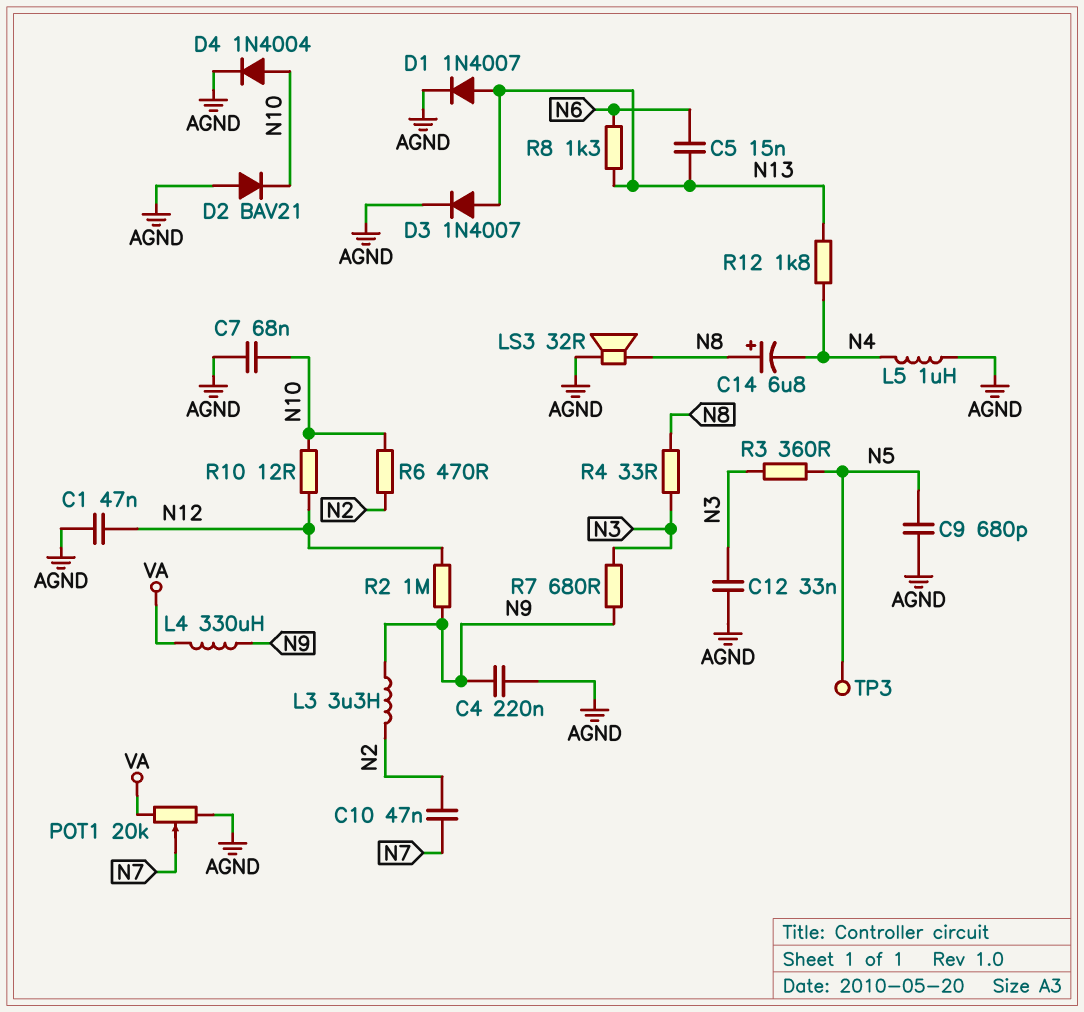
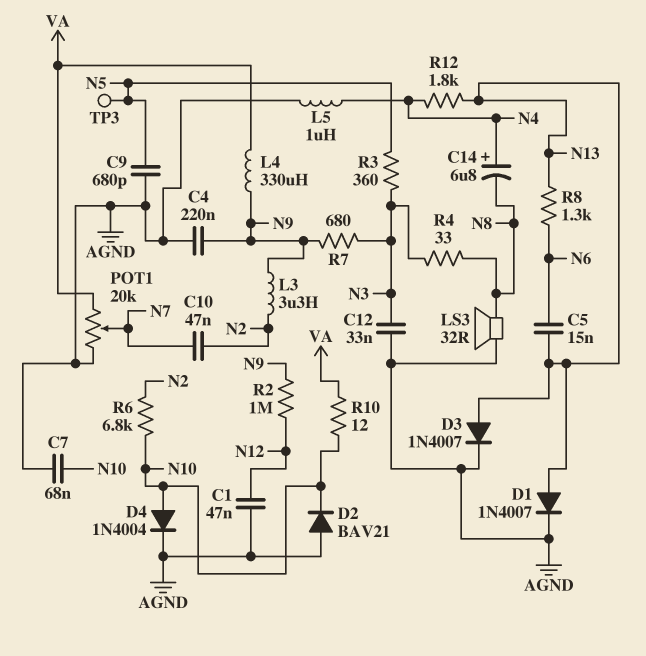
C14: 6.8uF (plus N8, minus N4) -> 6.8uF (plus N4, minus N8)
R6: 470 (N2, N10) -> 6.8k (N2, N10)
R10: 12 (N10, N12) -> 12 (N10, VA)

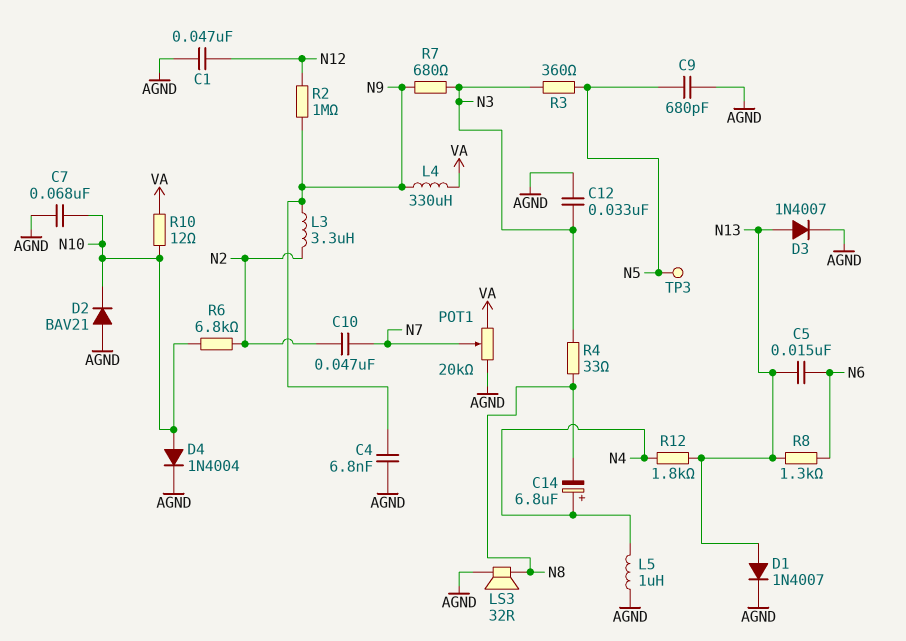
C4: 220nF (AGND, N9) -> 6.8nF (AGND, N9)

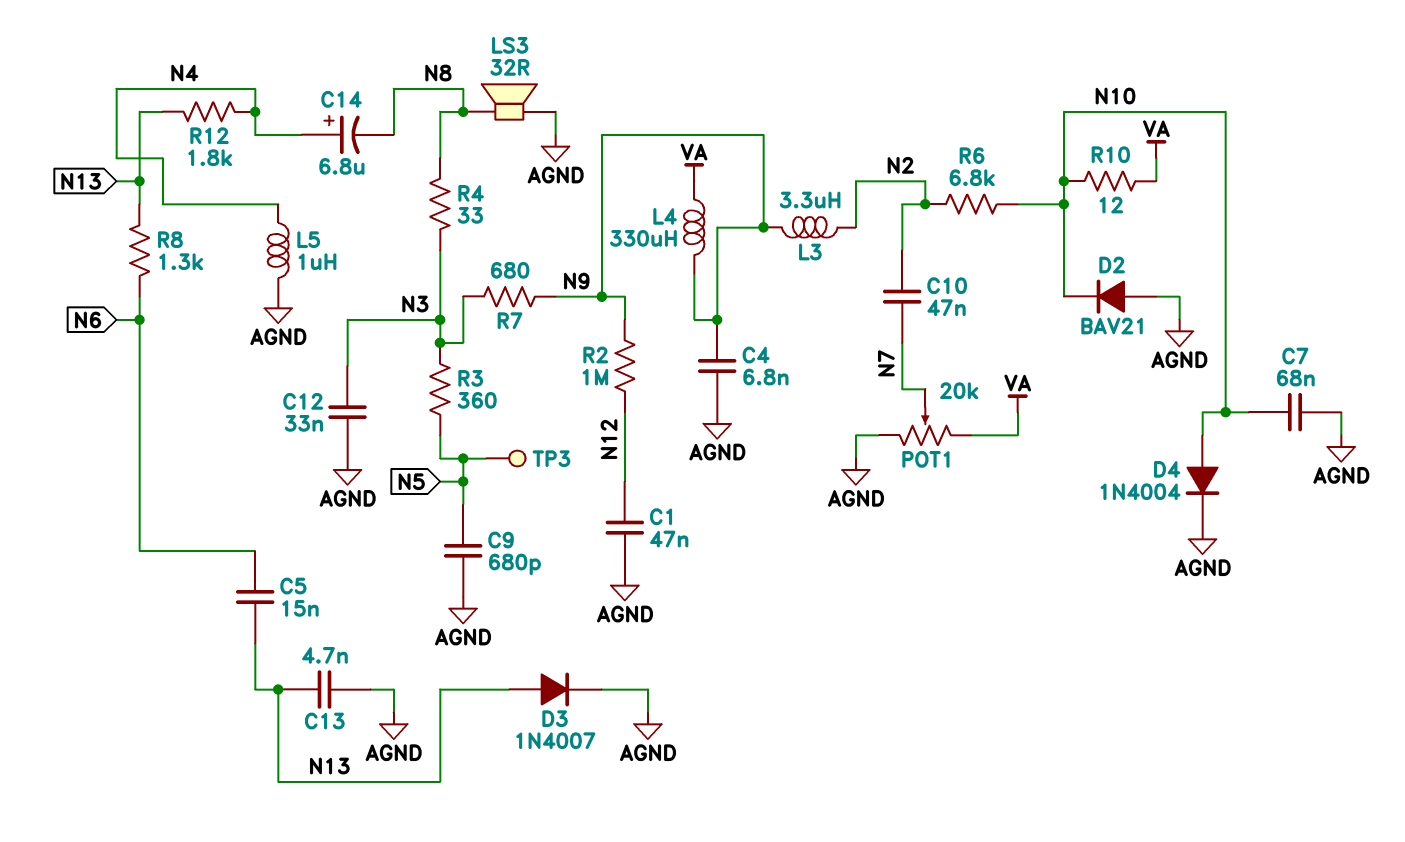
C13: none -> 4.7nF (AGND, N13)
D1: diode 1N4007 (A N13, K AGND) -> none

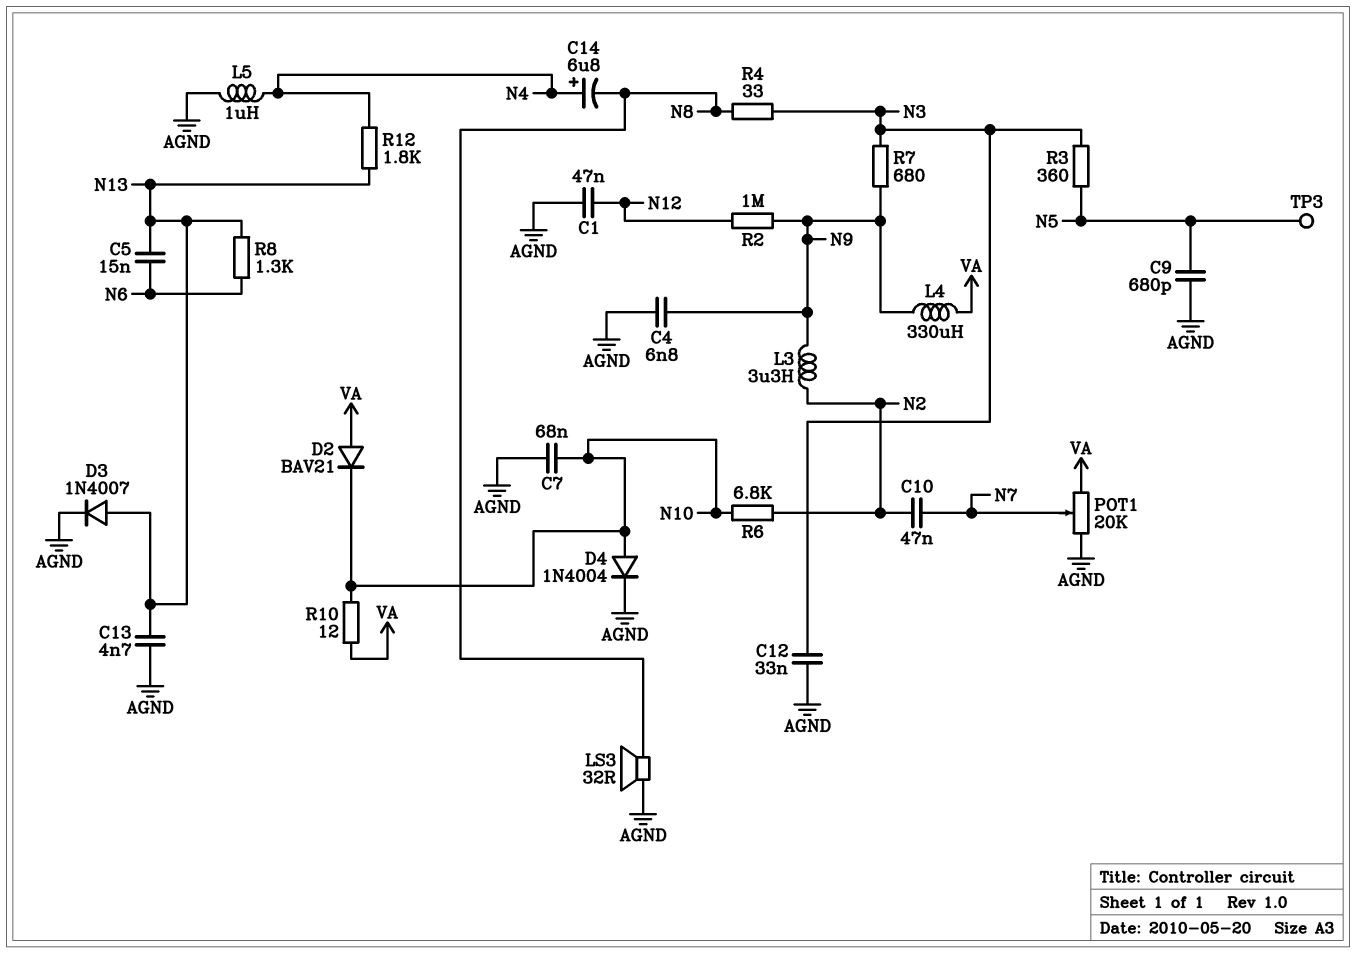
D2: diode BAV21 (A AGND, K N10) -> diode BAV21 (A VA, K N10)

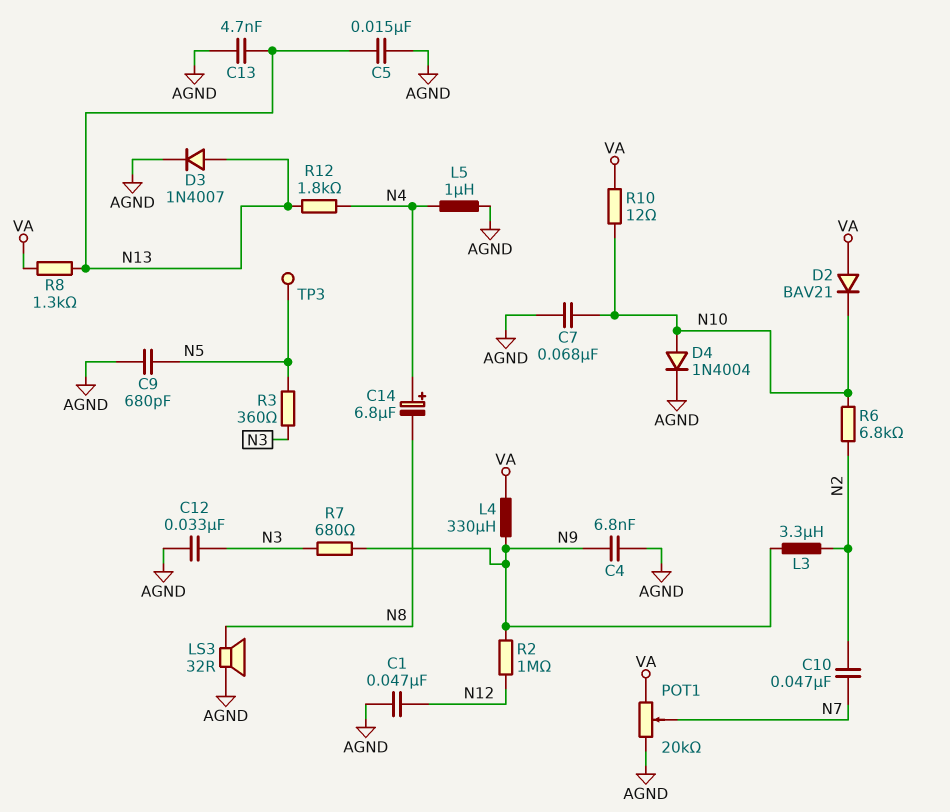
C5: 15nF (N6, N13) -> 15nF (AGND, N13)
R4: 33 (N3, N8) -> none
R8: 1.3k (N6, N13) -> 1.3k (N13, VA)

